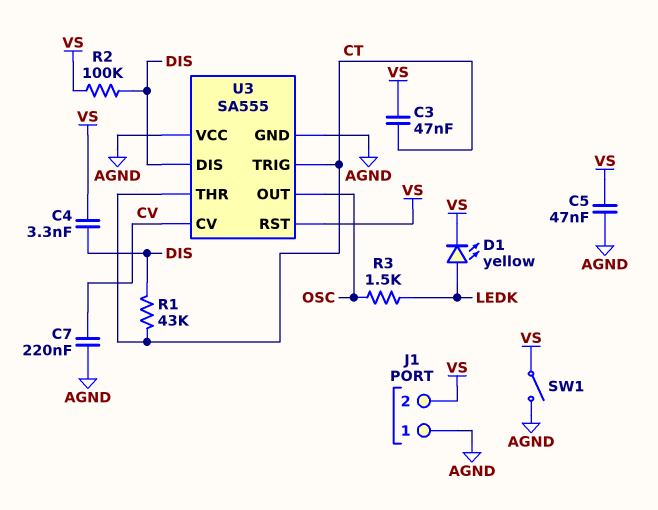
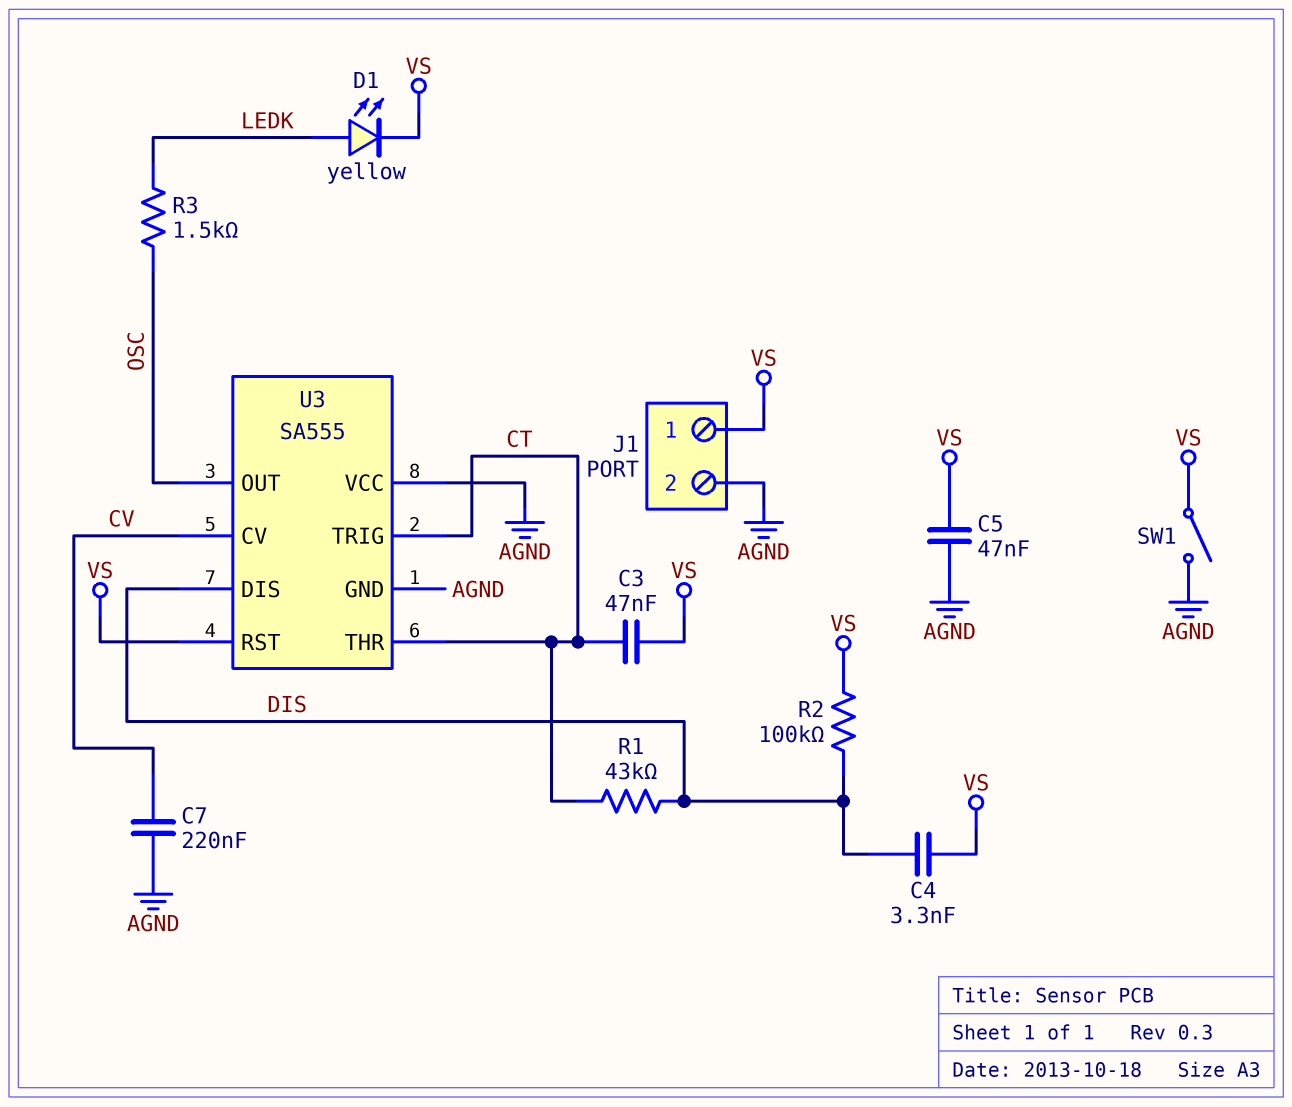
J1 pin 1: AGND -> VS
J1 pin 2: VS -> AGND

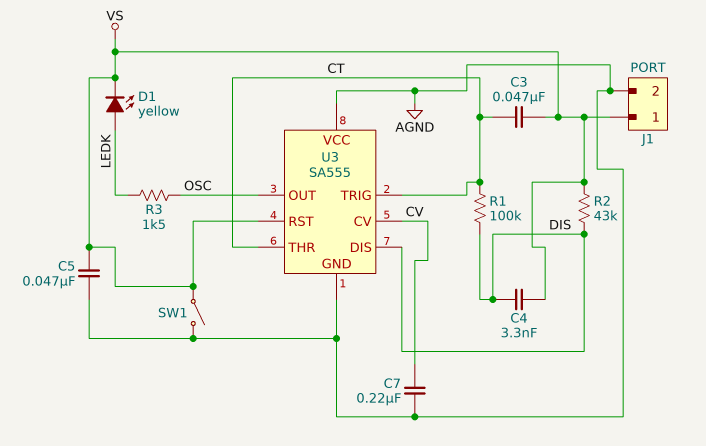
R1: 43k (CT, DIS) -> 100k (CT, DIS)
R2: 100k (DIS, VS) -> 43k (DIS, VS)

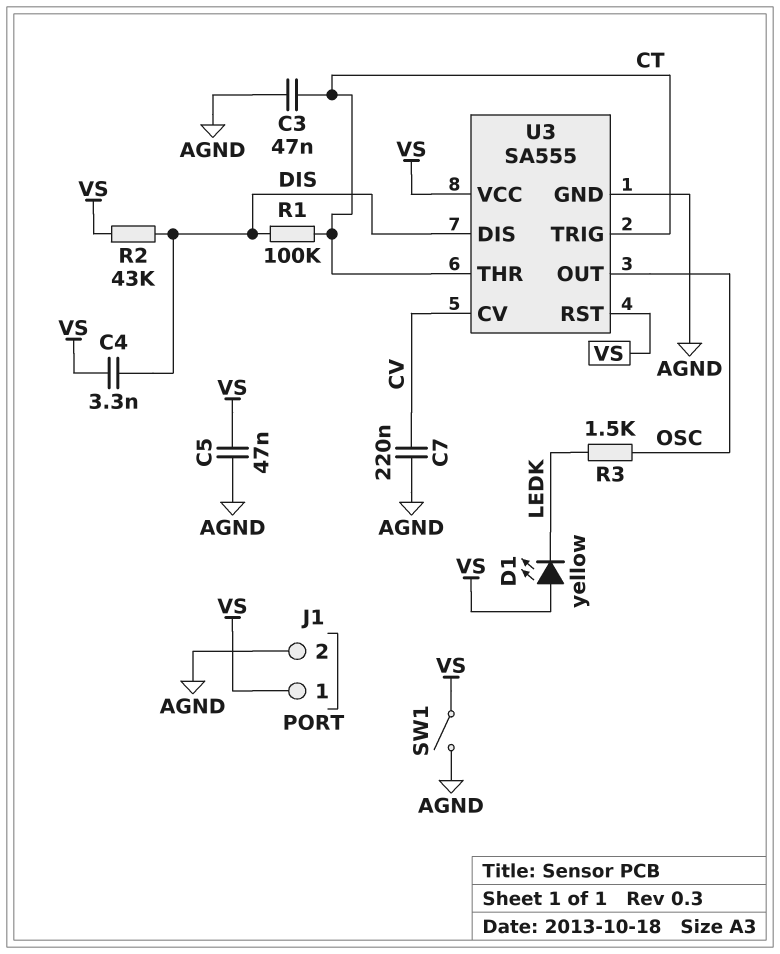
C3: 47nF (CT, VS) -> 47nF (AGND, CT)
D1: LED yellow (A LEDK, K VS) -> LED yellow (A VS, K LEDK)
U3 pin VCC: AGND -> VS

